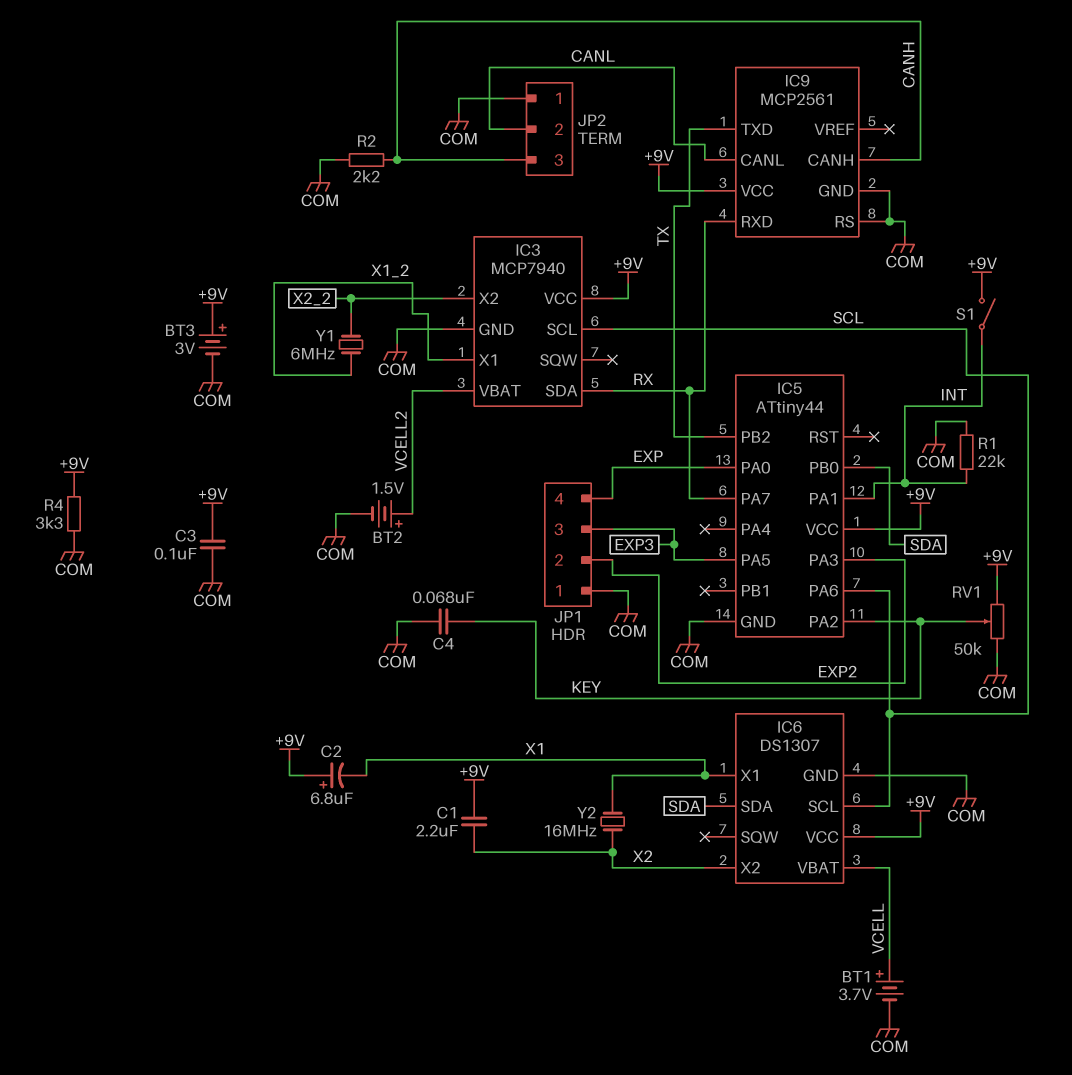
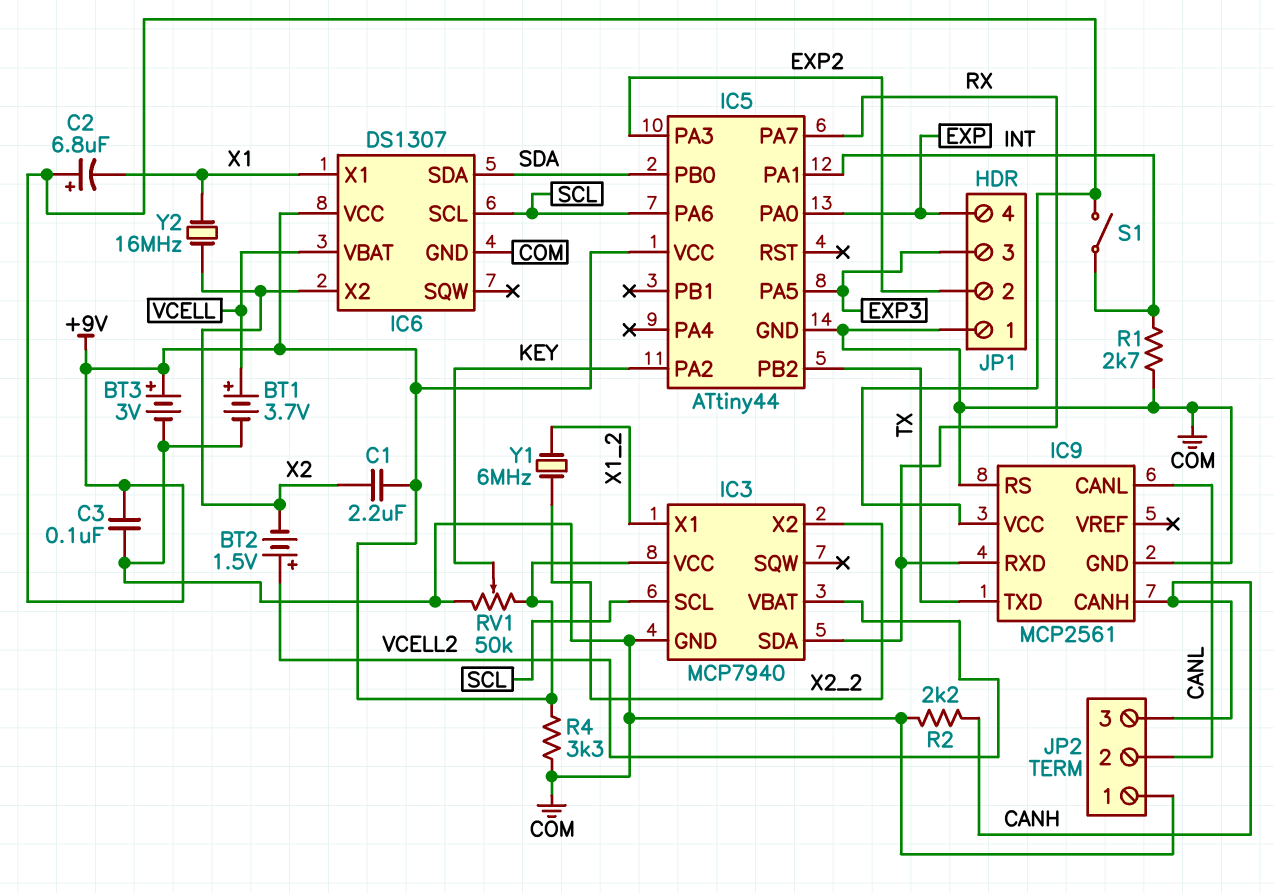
BT2: 1.5V (plus VCELL2, minus COM) -> 1.5V (plus VCELL2, minus X2)
C4: 68nF (COM, KEY) -> none
R1: 22k (COM, INT) -> 2.7k (COM, INT)

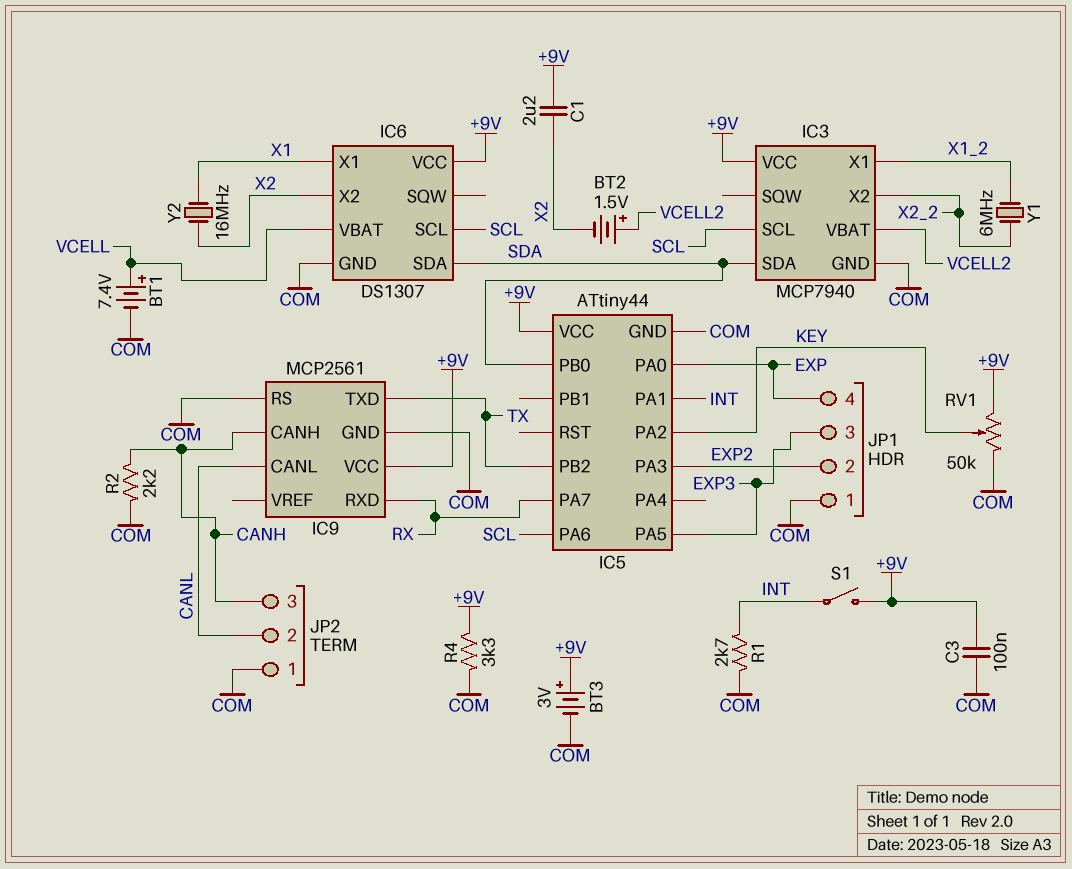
BT1: 3.7V (plus VCELL, minus COM) -> 7.4V (plus VCELL, minus COM)
C2: 6.8uF (plus +9V, minus X1) -> none
IC3 pin SDA: RX -> SDA

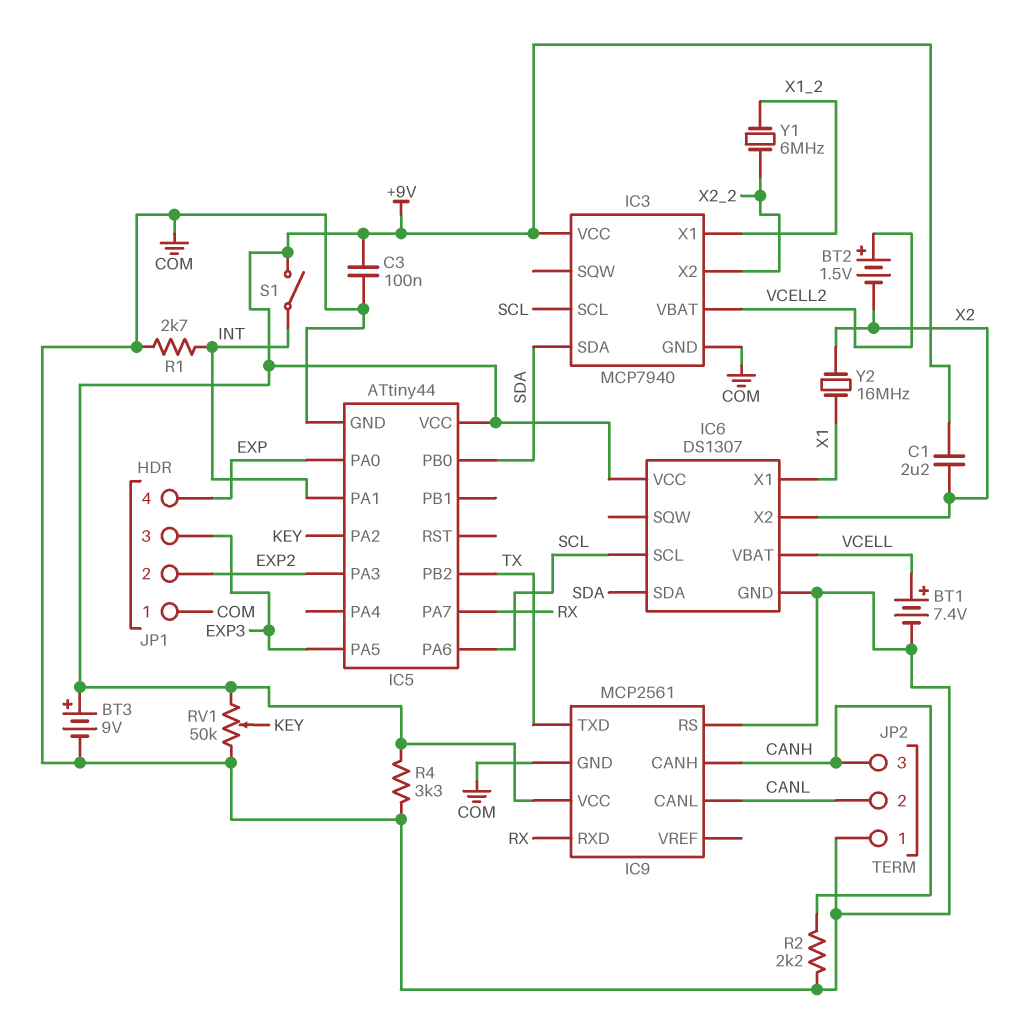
BT3: 3V (plus +9V, minus COM) -> 9V (plus +9V, minus COM)

